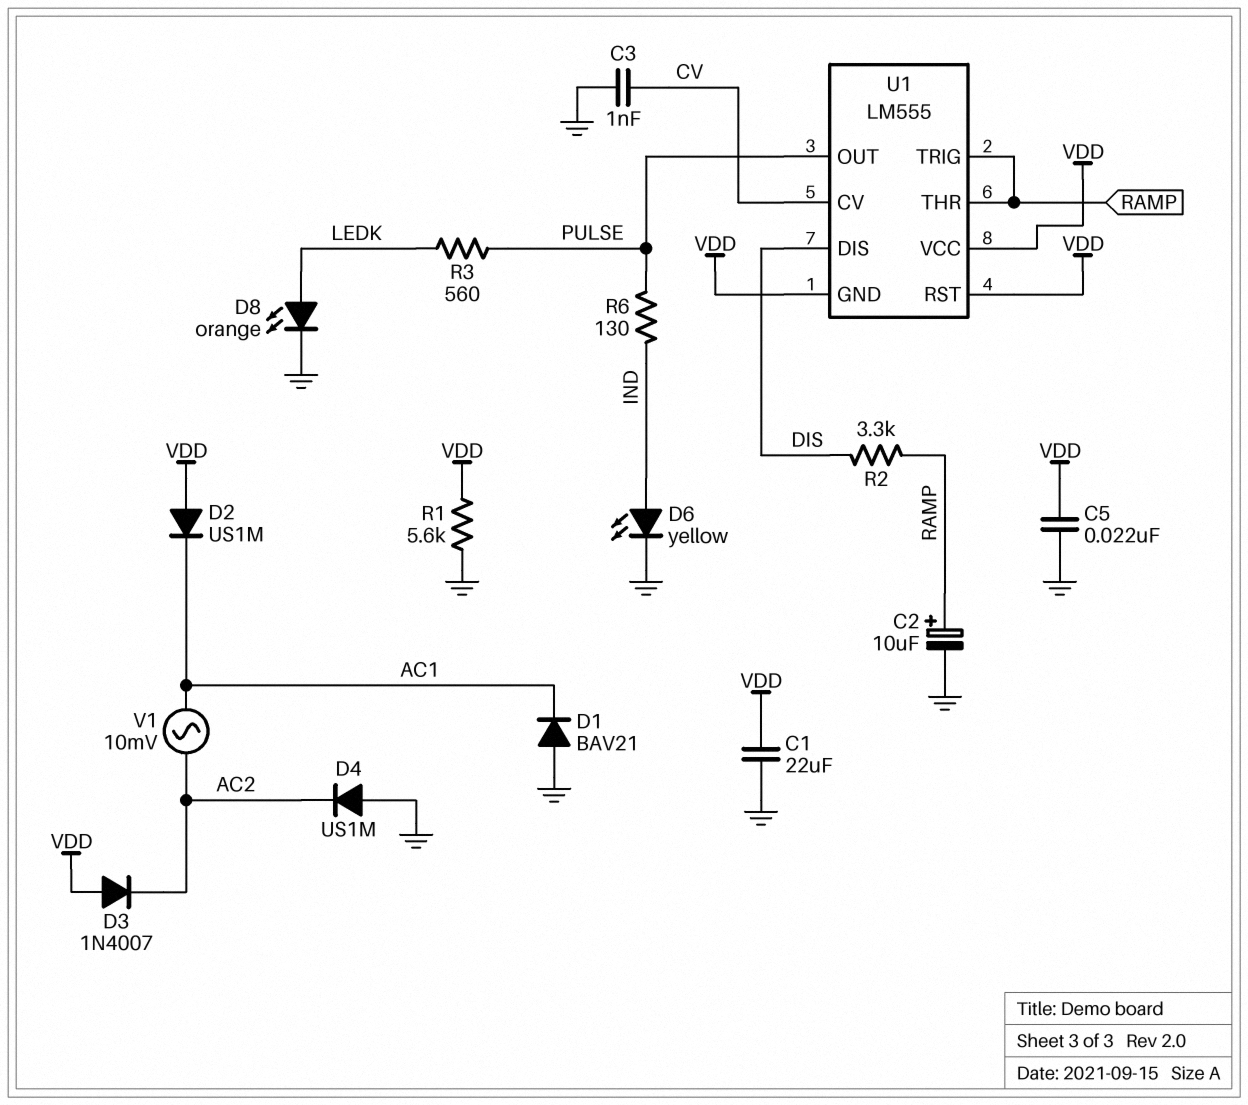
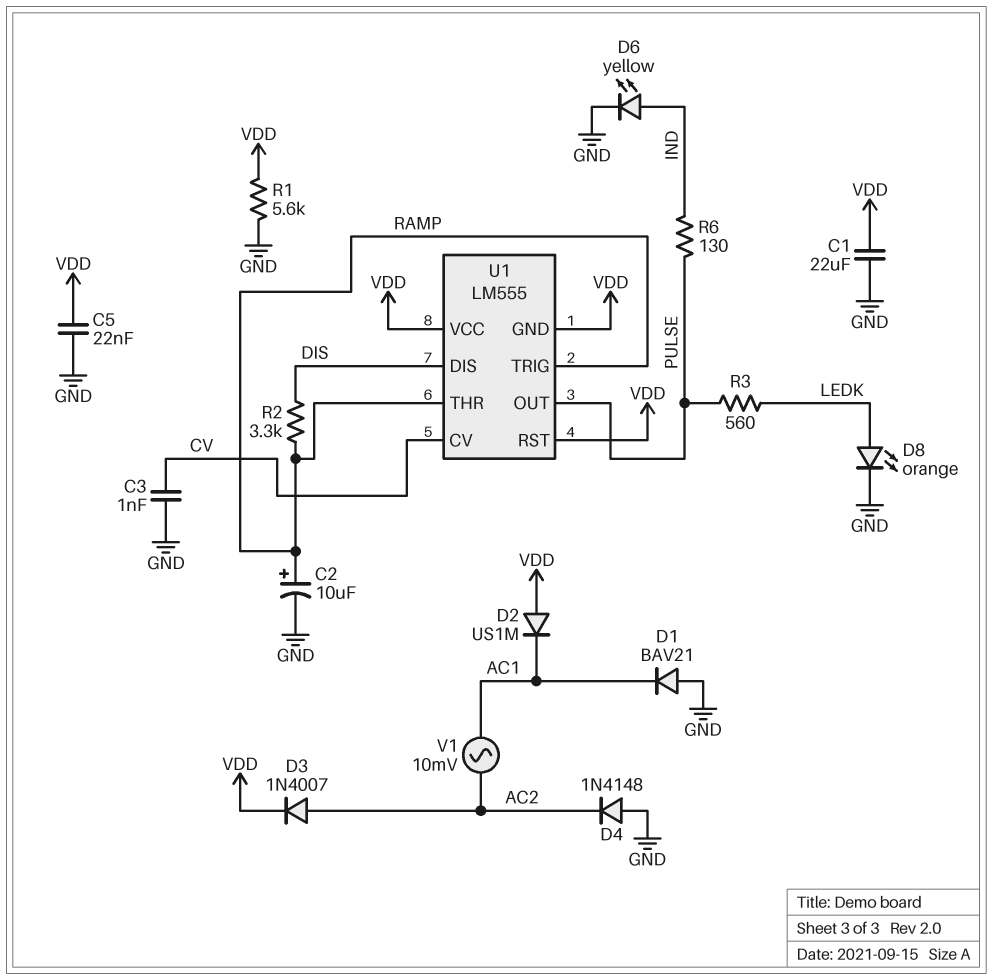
D3: diode 1N4007 (A VDD, K AC2) -> diode 1N4007 (A AC2, K VDD)
D4: diode US1M (A GND, K AC2) -> diode 1N4148 (A GND, K AC2)

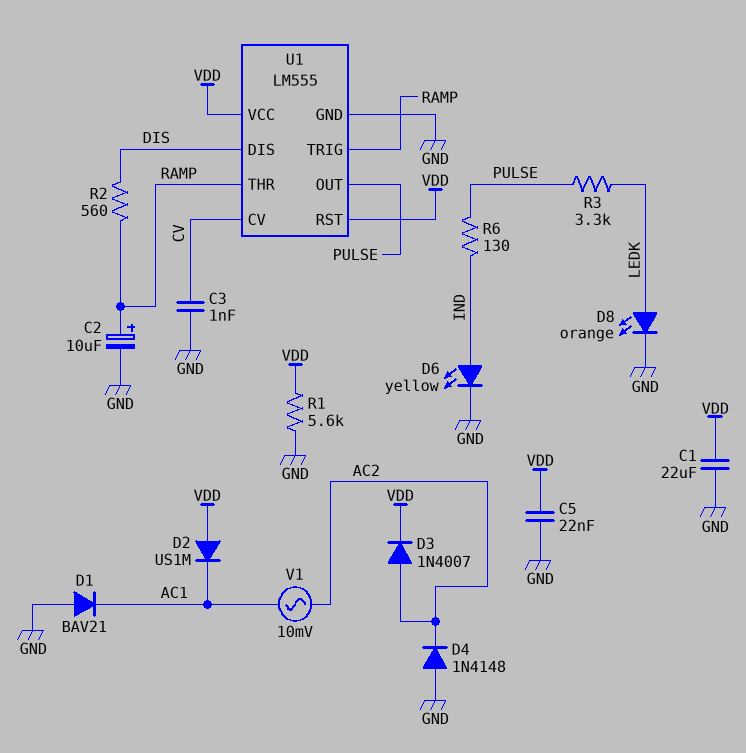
R2: 3.3k (DIS, RAMP) -> 560 (DIS, RAMP)
R3: 560 (LEDK, PULSE) -> 3.3k (LEDK, PULSE)
U1 pin GND: VDD -> GND

